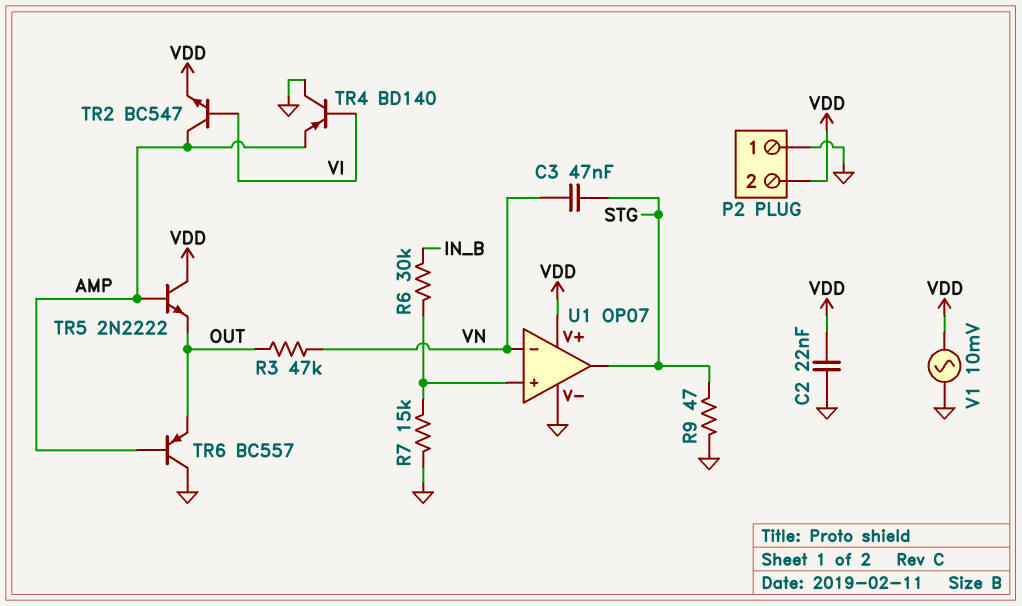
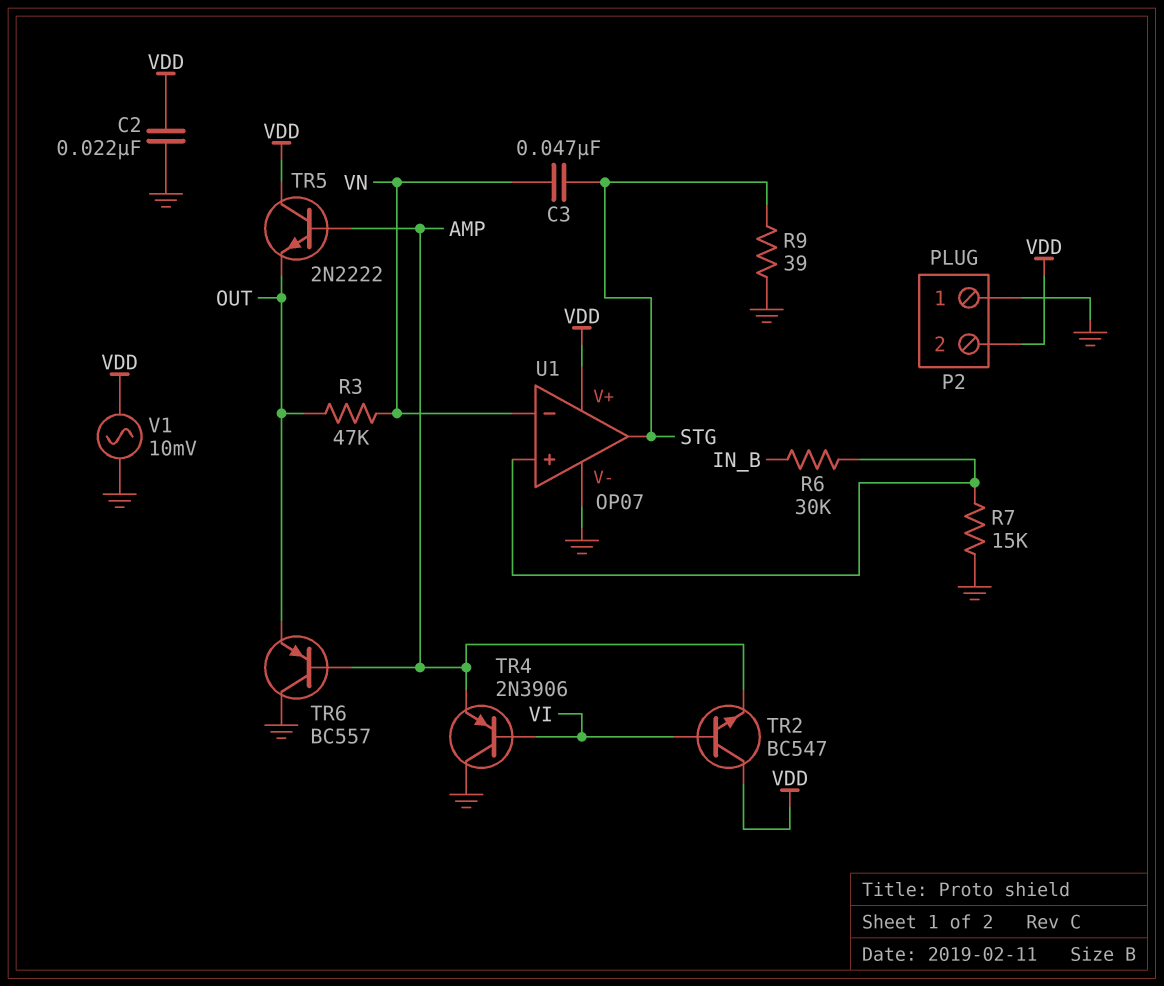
R9: 47 (GND, STG) -> 39 (GND, STG)
TR2: NPN BC547 (B VI, C AMP, E VDD) -> NPN BC547 (B VI, C VDD, E AMP)
TR4: PNP BD140 (B VI, C GND, E AMP) -> PNP 2N3906 (B VI, C GND, E AMP)

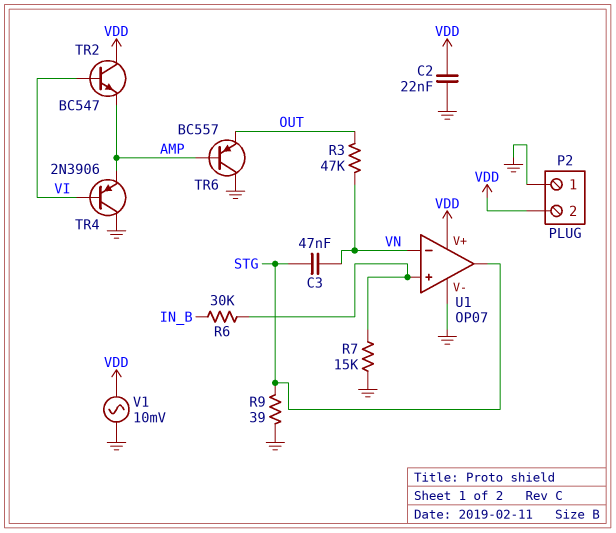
TR5: NPN 2N2222 (B AMP, C VDD, E OUT) -> none

